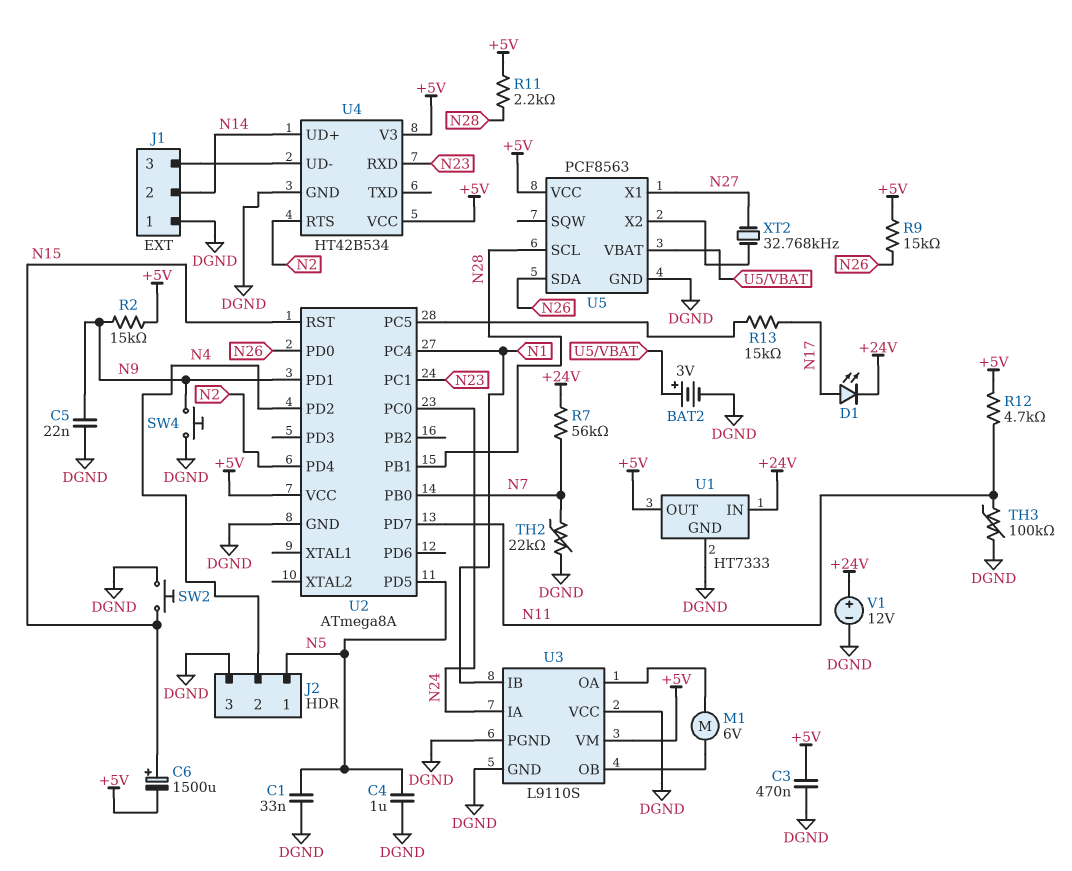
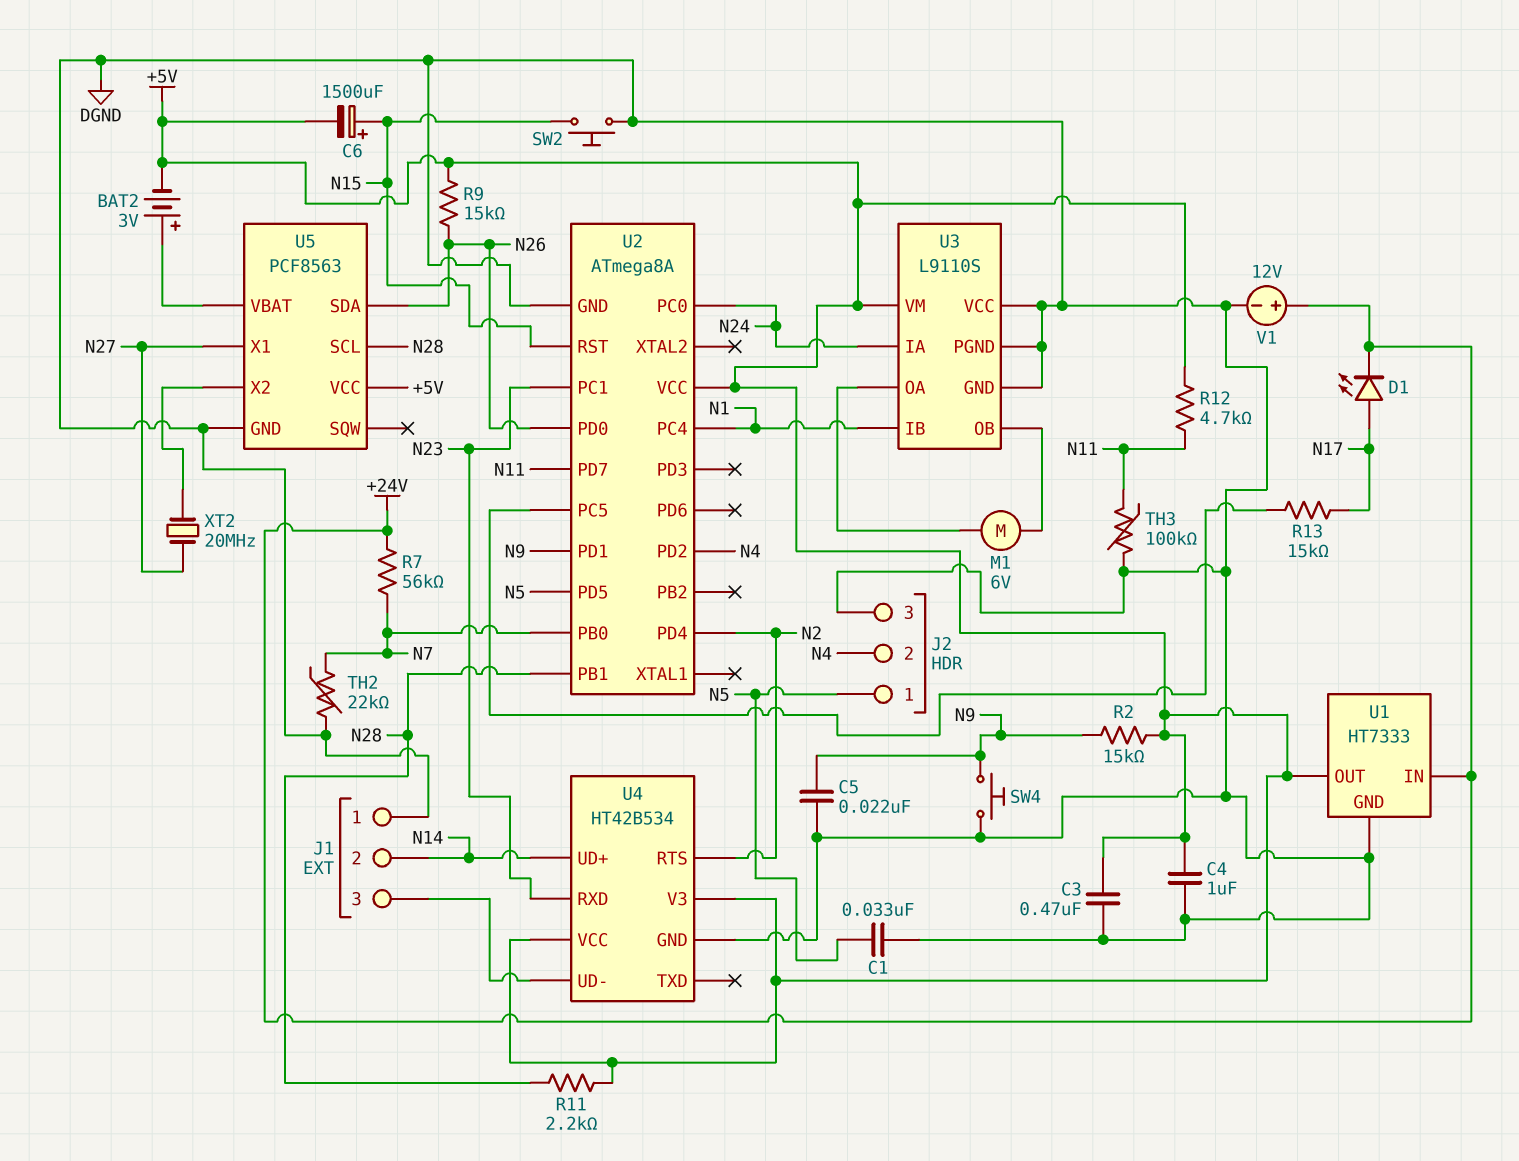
BAT2: 3V (plus U5/VBAT, minus DGND) -> 3V (plus U5/VBAT, minus +5V)
C4: 1uF (DGND, N5) -> 1uF (+5V, DGND)
XT2: 32.768kHz (N27, U5/X2) -> 20MHz (N27, U5/X2)

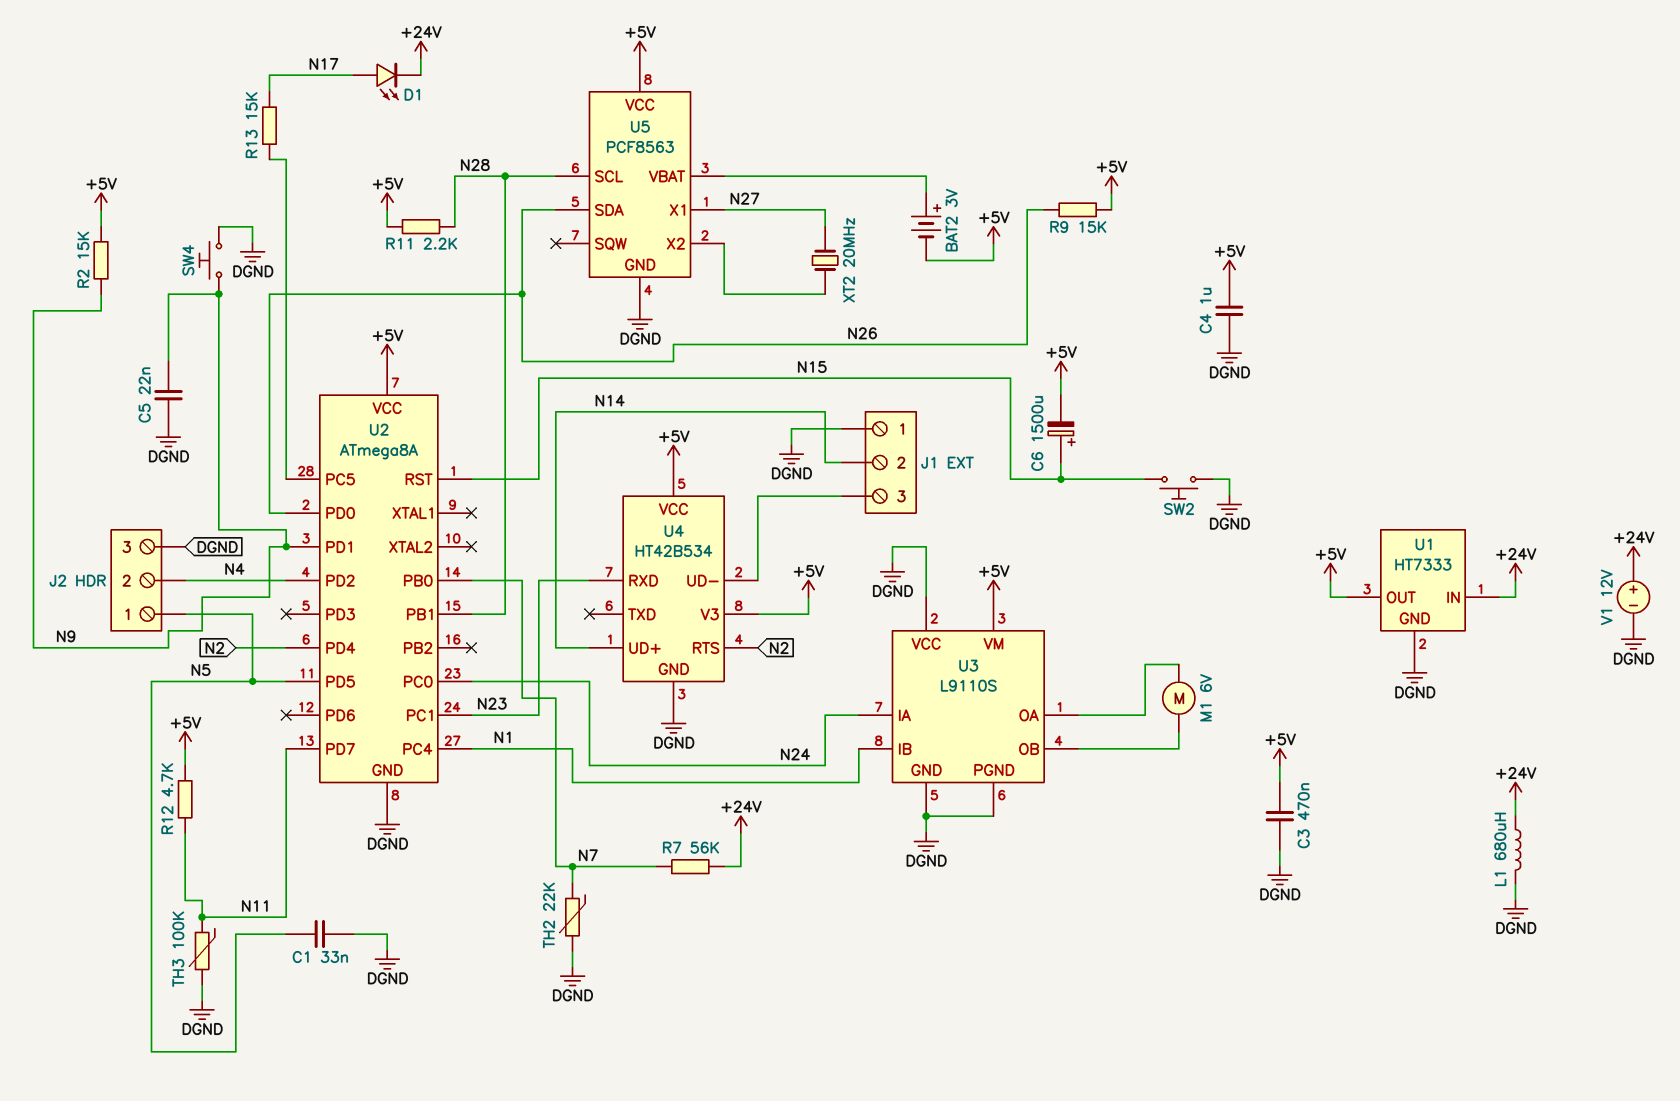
L1: none -> 680uH (+24V, DGND)

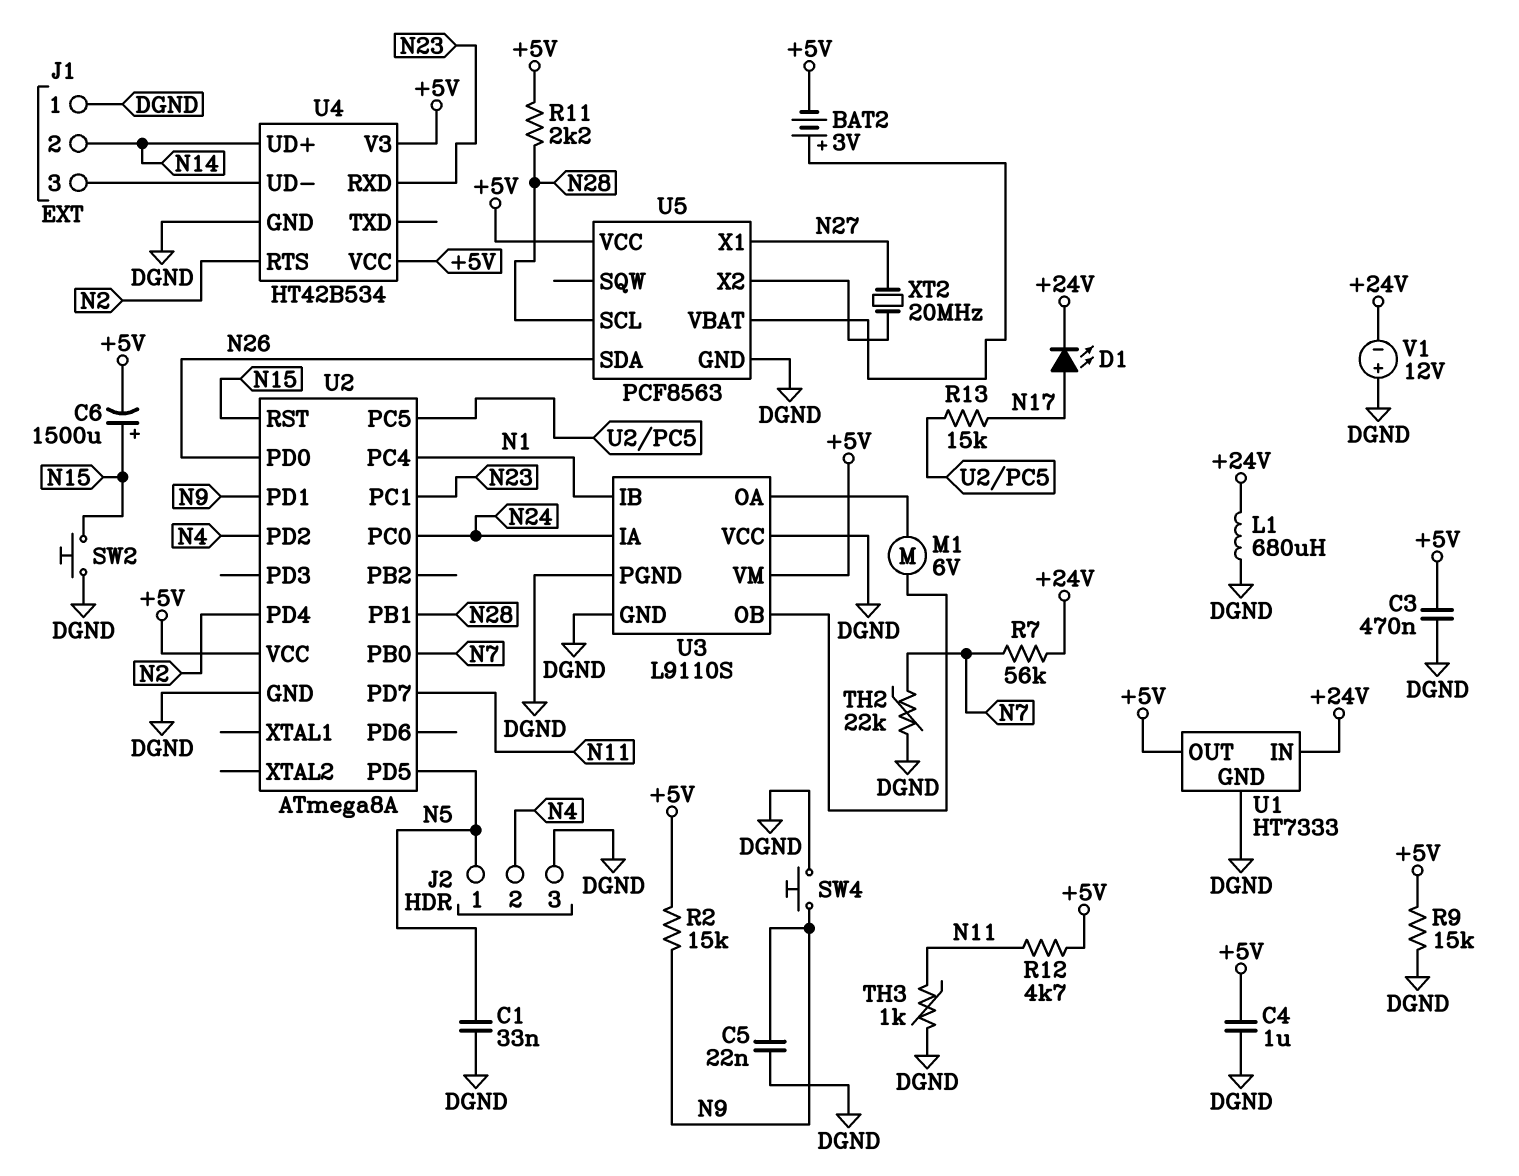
R9: 15k (+5V, N26) -> 15k (+5V, DGND)
TH3: 100k (DGND, N11) -> 1k (DGND, N11)
V1: 12V (plus +24V, minus DGND) -> 12V (plus DGND, minus +24V)

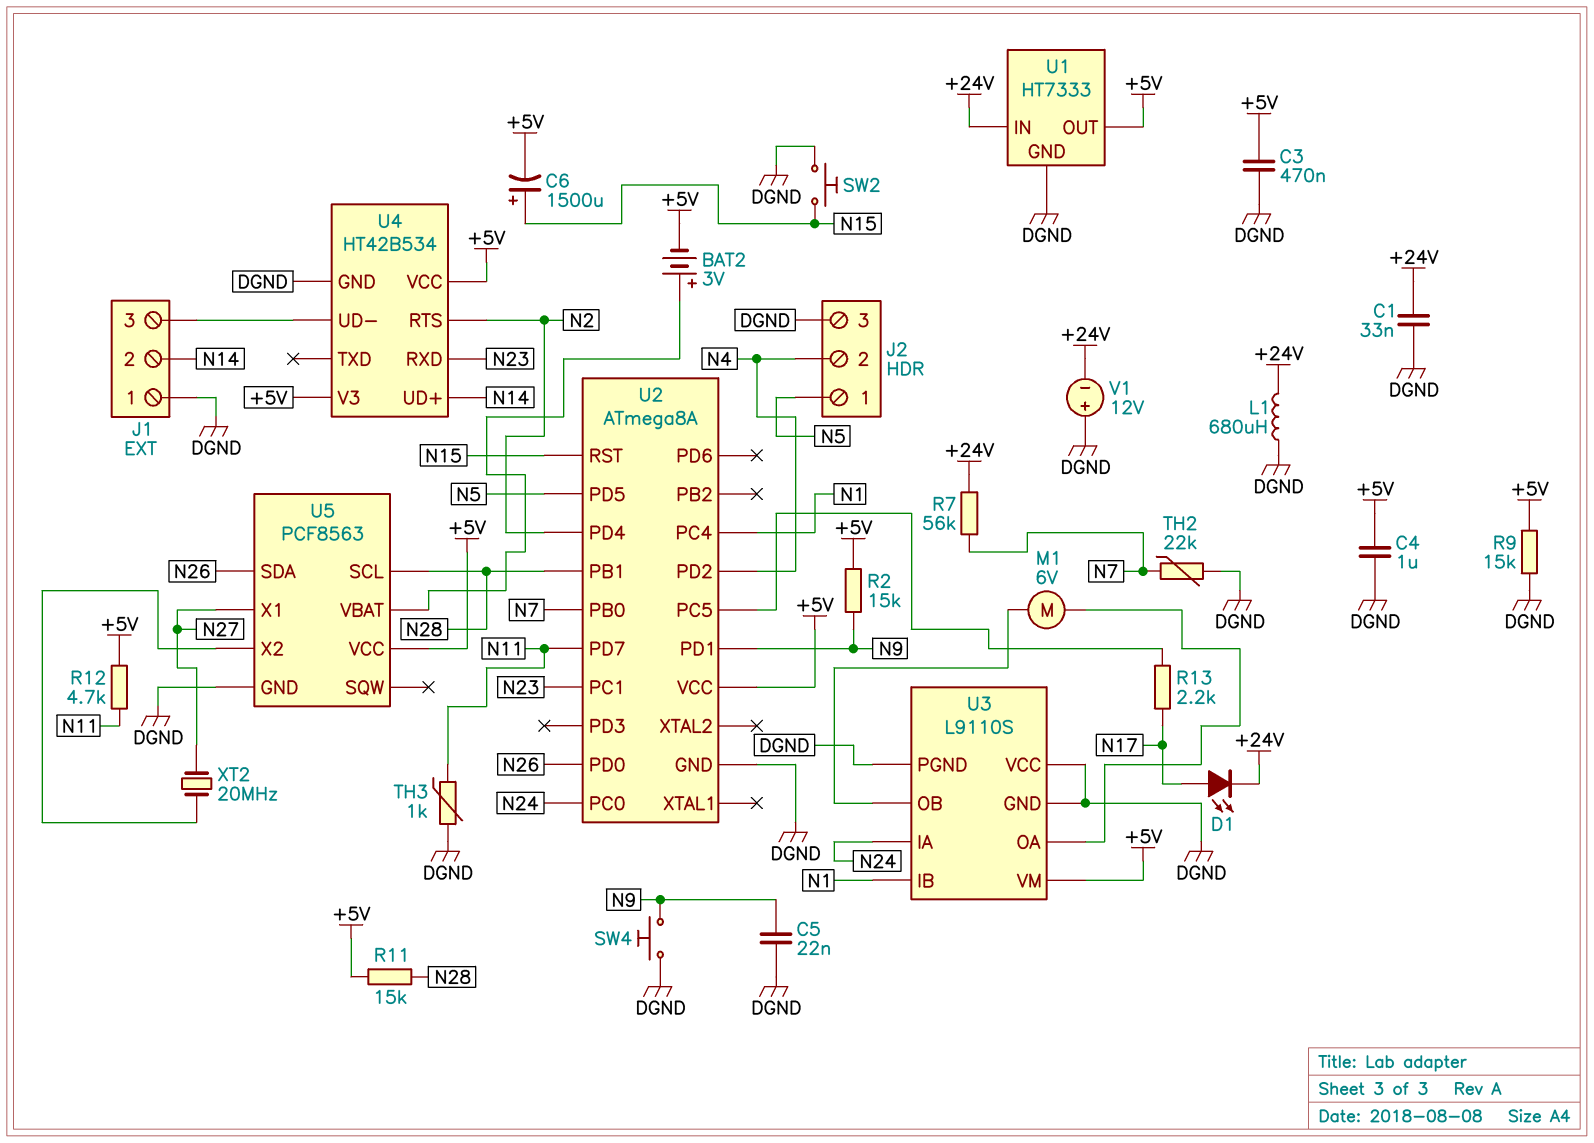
C1: 33nF (DGND, N5) -> 33nF (+24V, DGND)
R11: 2.2k (+5V, N28) -> 15k (+5V, N28)
R13: 15k (N17, U2/PC5) -> 2.2k (N17, U2/PC5)

